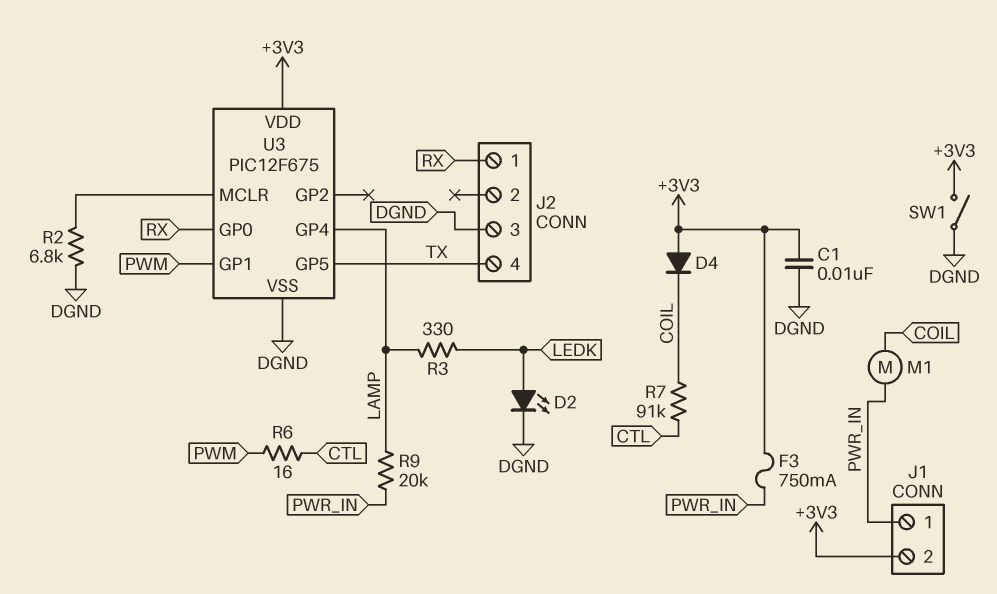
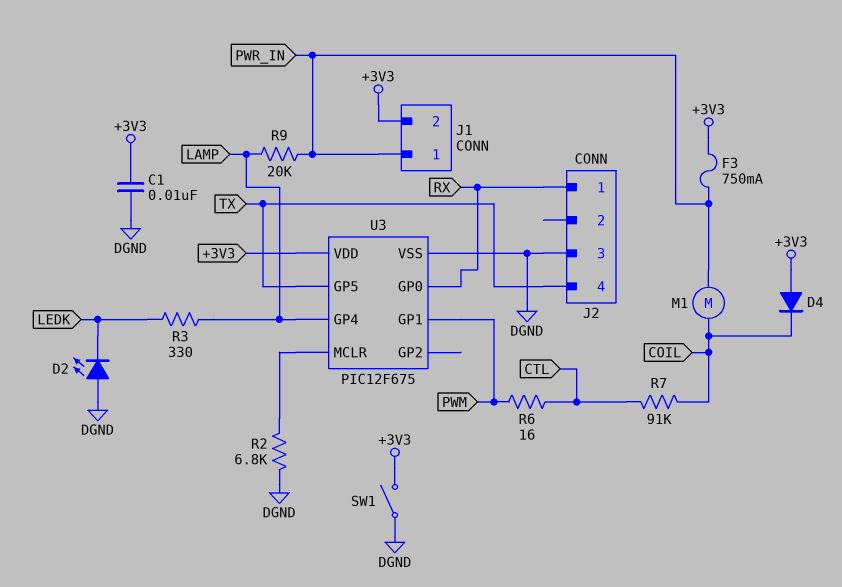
D2: LED (A LEDK, K DGND) -> LED (A DGND, K LEDK)

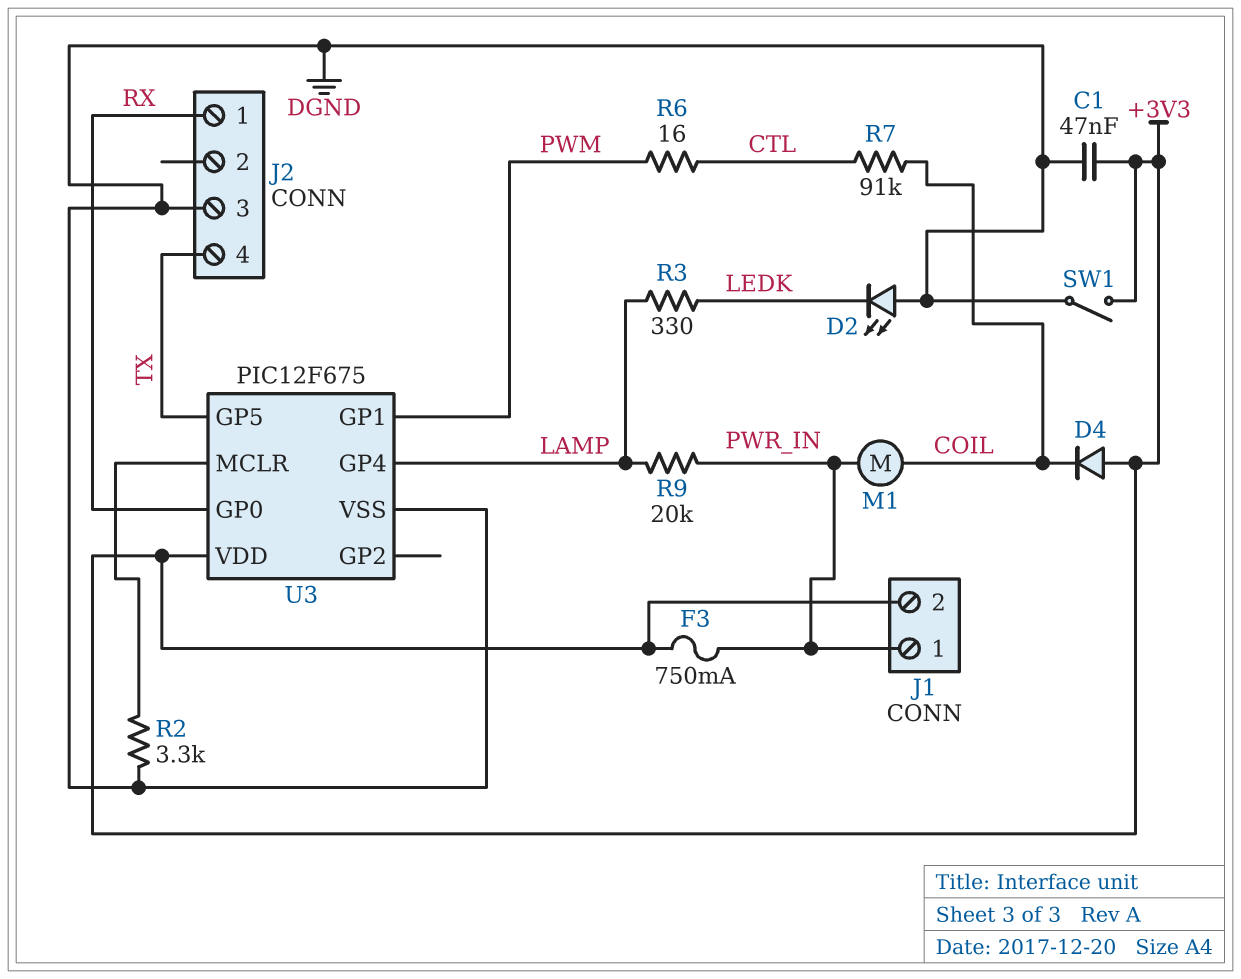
C1: 10nF (+3V3, DGND) -> 47nF (+3V3, DGND)
R2: 6.8k (DGND, U3/MCLR) -> 3.3k (DGND, U3/MCLR)

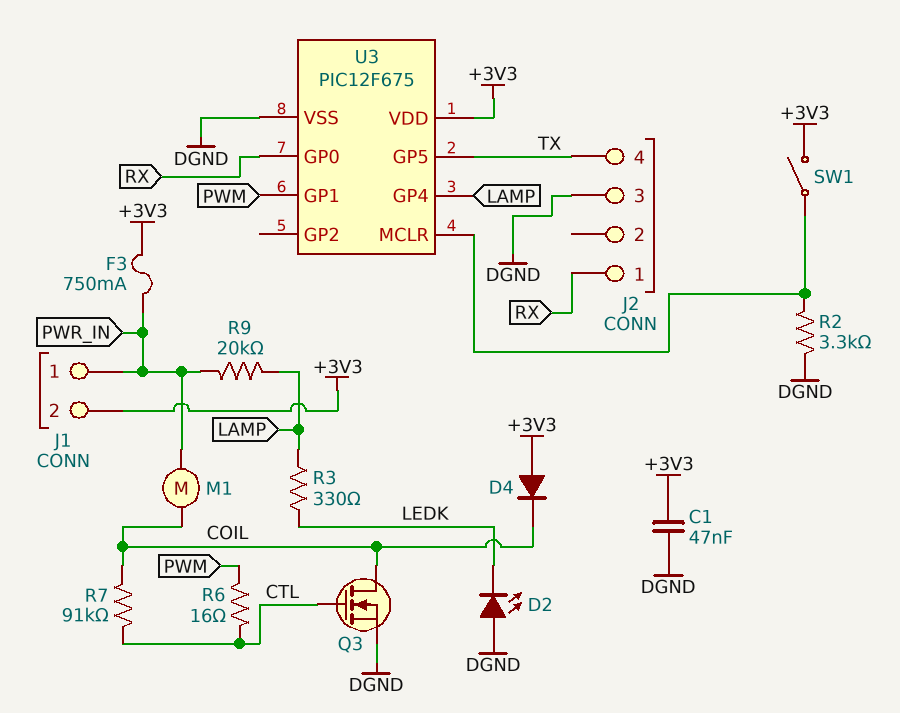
Q3: none -> NMOS (G CTL, D COIL, S DGND)
SW1: switch (+3V3, DGND) -> switch (+3V3, U3/MCLR)

